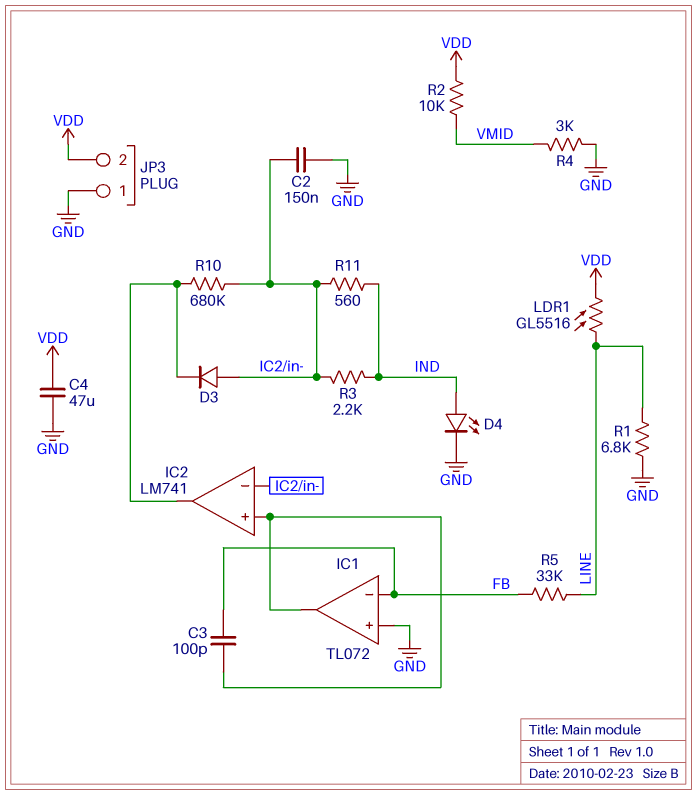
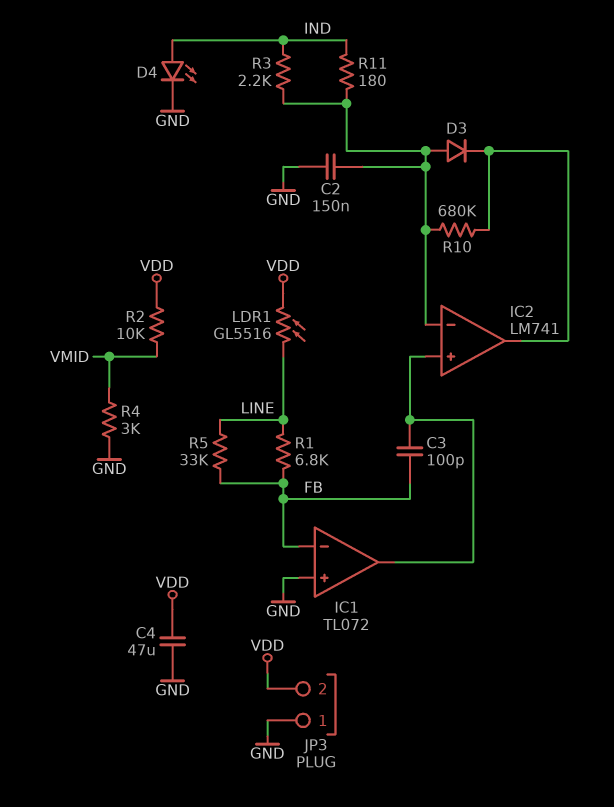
R1: 6.8k (GND, LINE) -> 6.8k (FB, LINE)
R11: 560 (IC2/in-, IND) -> 180 (IC2/in-, IND)

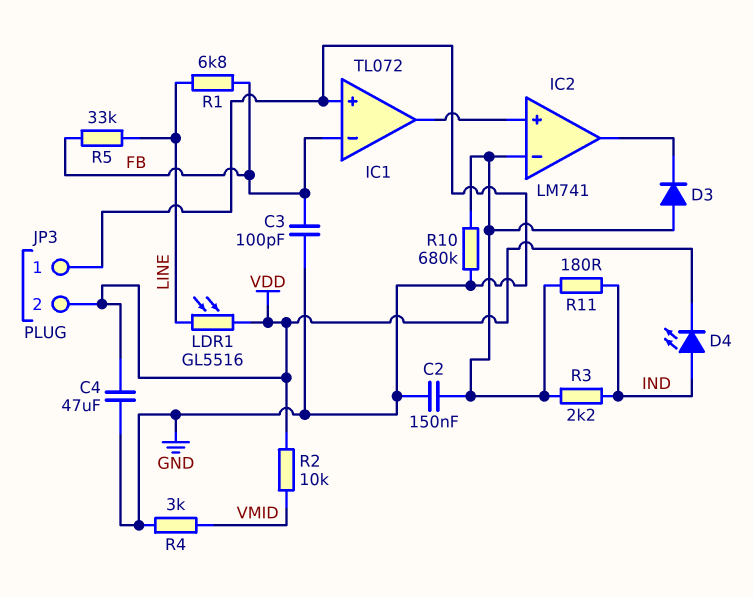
C3: 100pF (FB, IC1/out) -> 100pF (FB, GND)
D4: LED (A IND, K GND) -> LED (A IND, K VDD)
R10: 680k (IC2/in-, IC2/out) -> 680k (GND, IC2/in-)

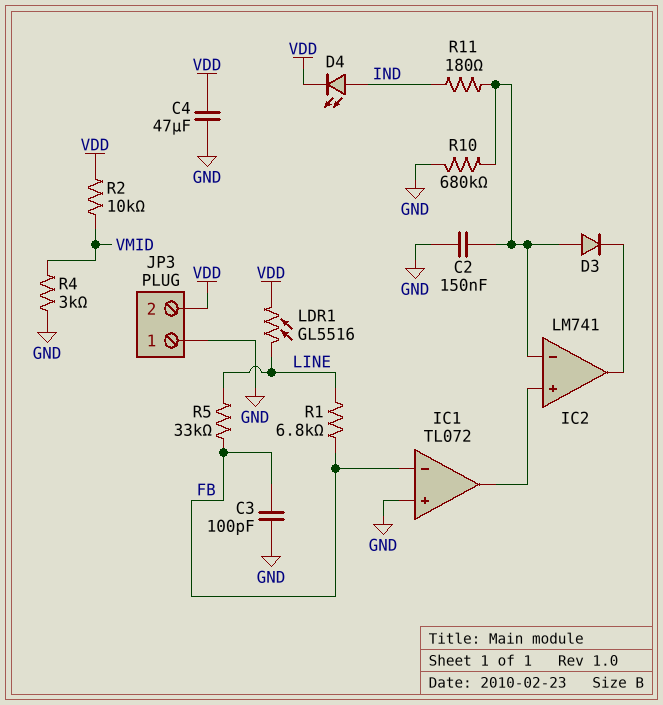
R3: 2.2k (IC2/in-, IND) -> none

